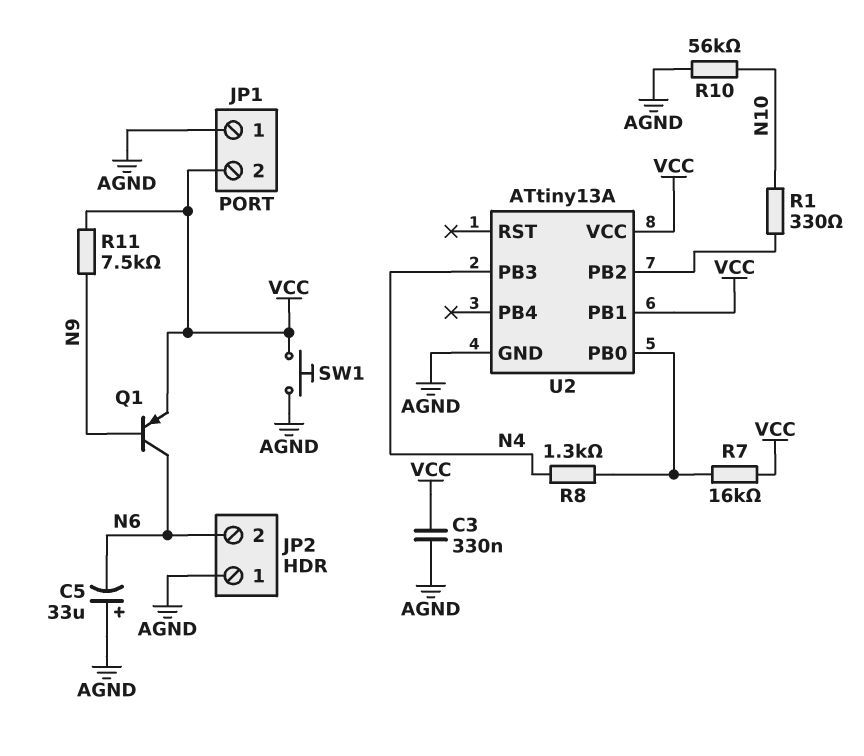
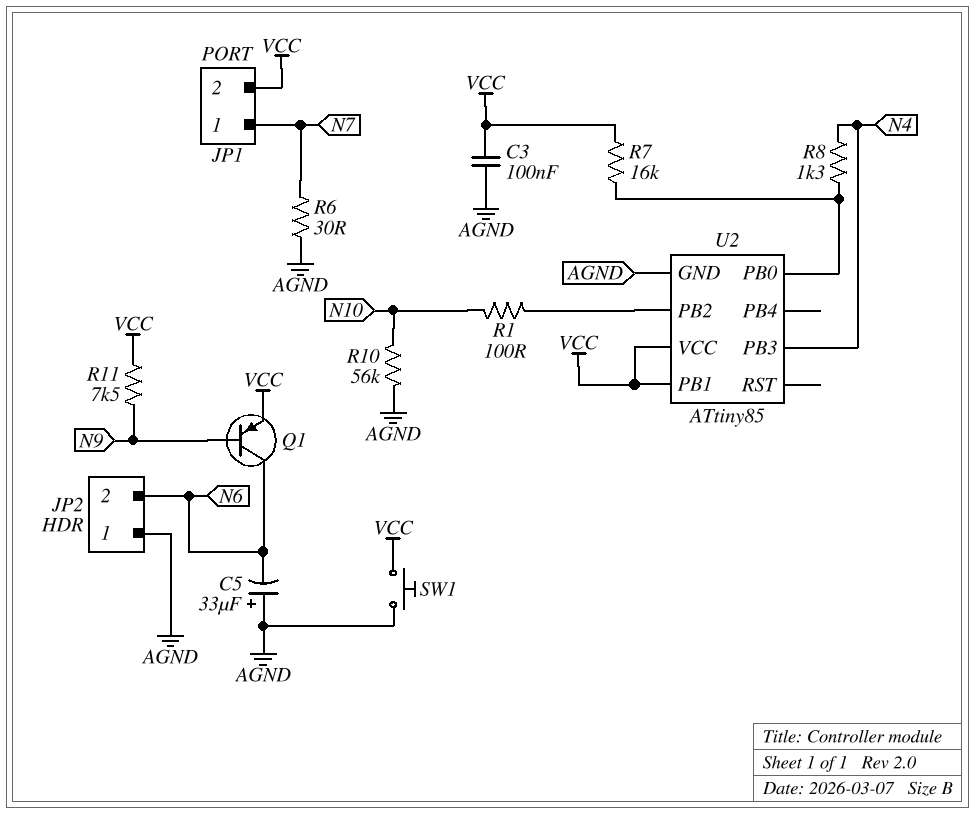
C3: 330nF (AGND, VCC) -> 100nF (AGND, VCC)
JP1 pin 1: AGND -> N7
R1: 330 (N10, U2/PB2) -> 100 (N10, U2/PB2)
R6: none -> 30 (AGND, N7)
U2: ATtiny13A -> ATtiny85

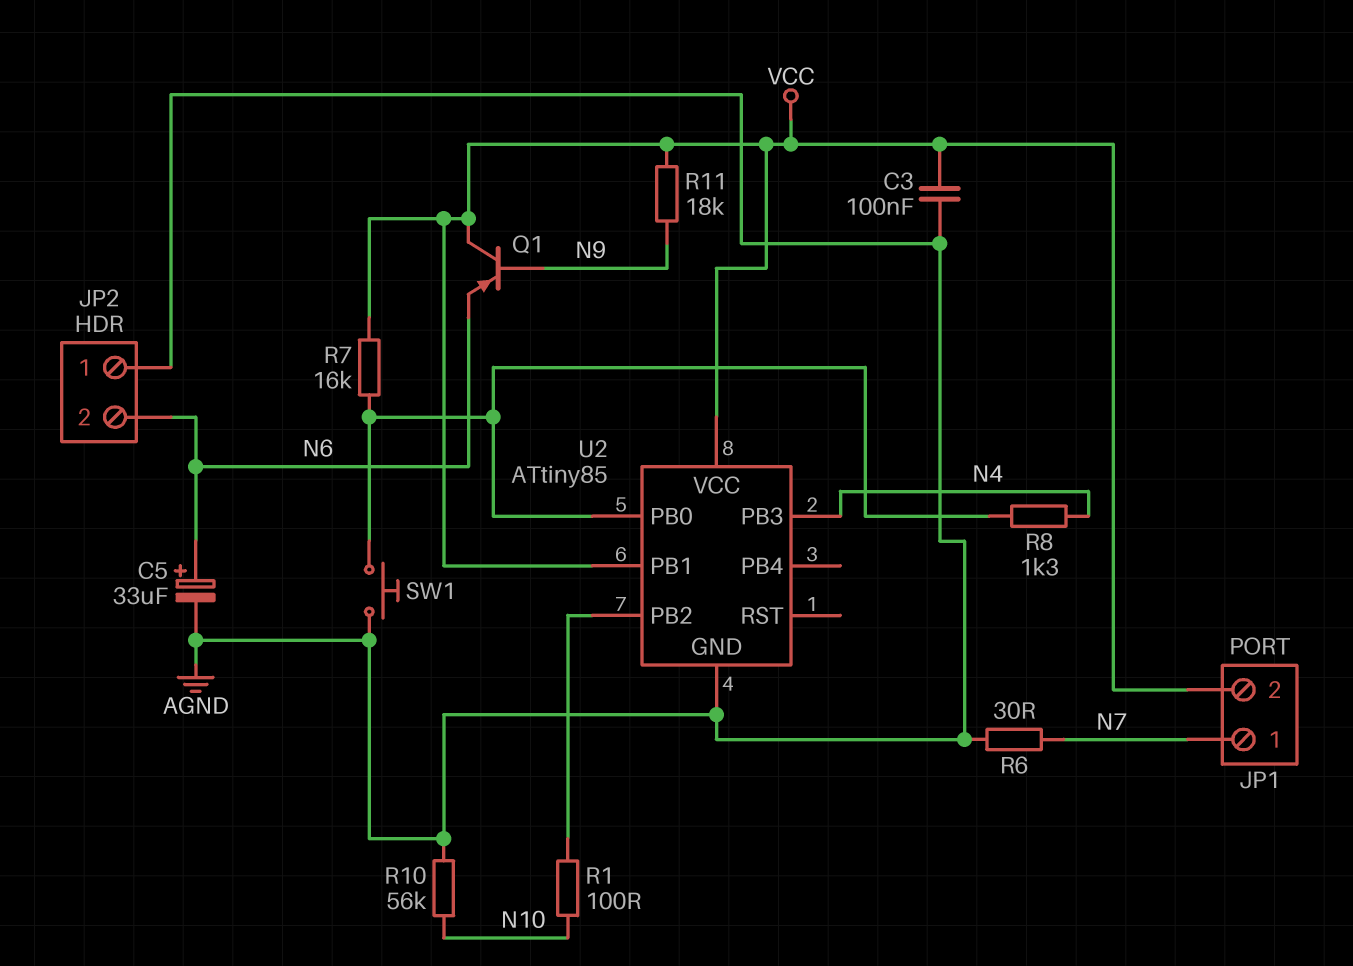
C5: 33uF (plus AGND, minus N6) -> 33uF (plus N6, minus AGND)
Q1: PNP (B N9, C N6, E VCC) -> PNP (B N9, C VCC, E N6)
R11: 7.5k (N9, VCC) -> 18k (N9, VCC)
SW1: button (AGND, VCC) -> button (AGND, U2/PB0)

